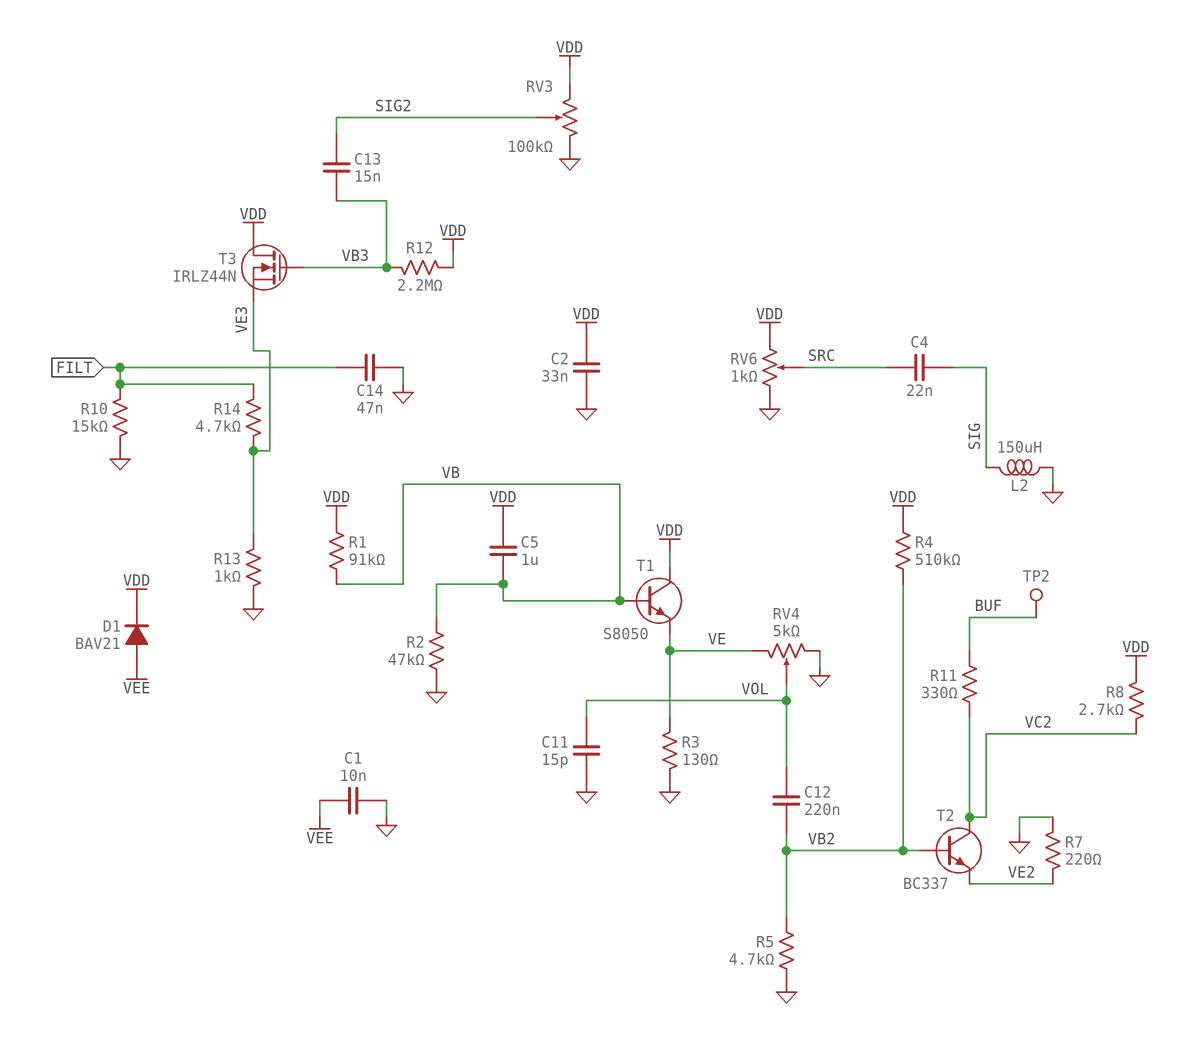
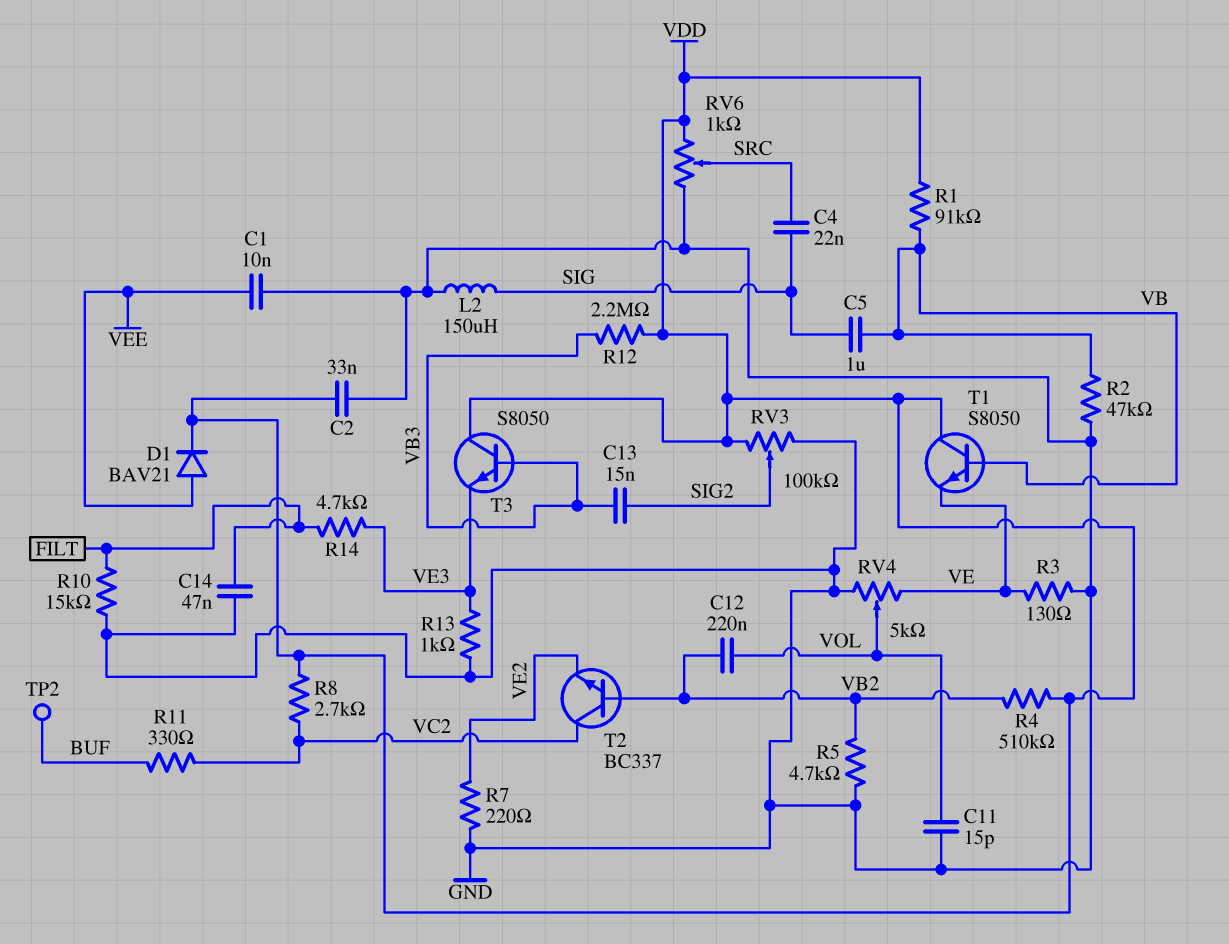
C5: 1uF (VB, VDD) -> 1uF (SIG, VB)
T3: NMOS IRLZ44N (G VB3, D VDD, S VE3) -> NPN S8050 (B VB3, C VDD, E VE3)

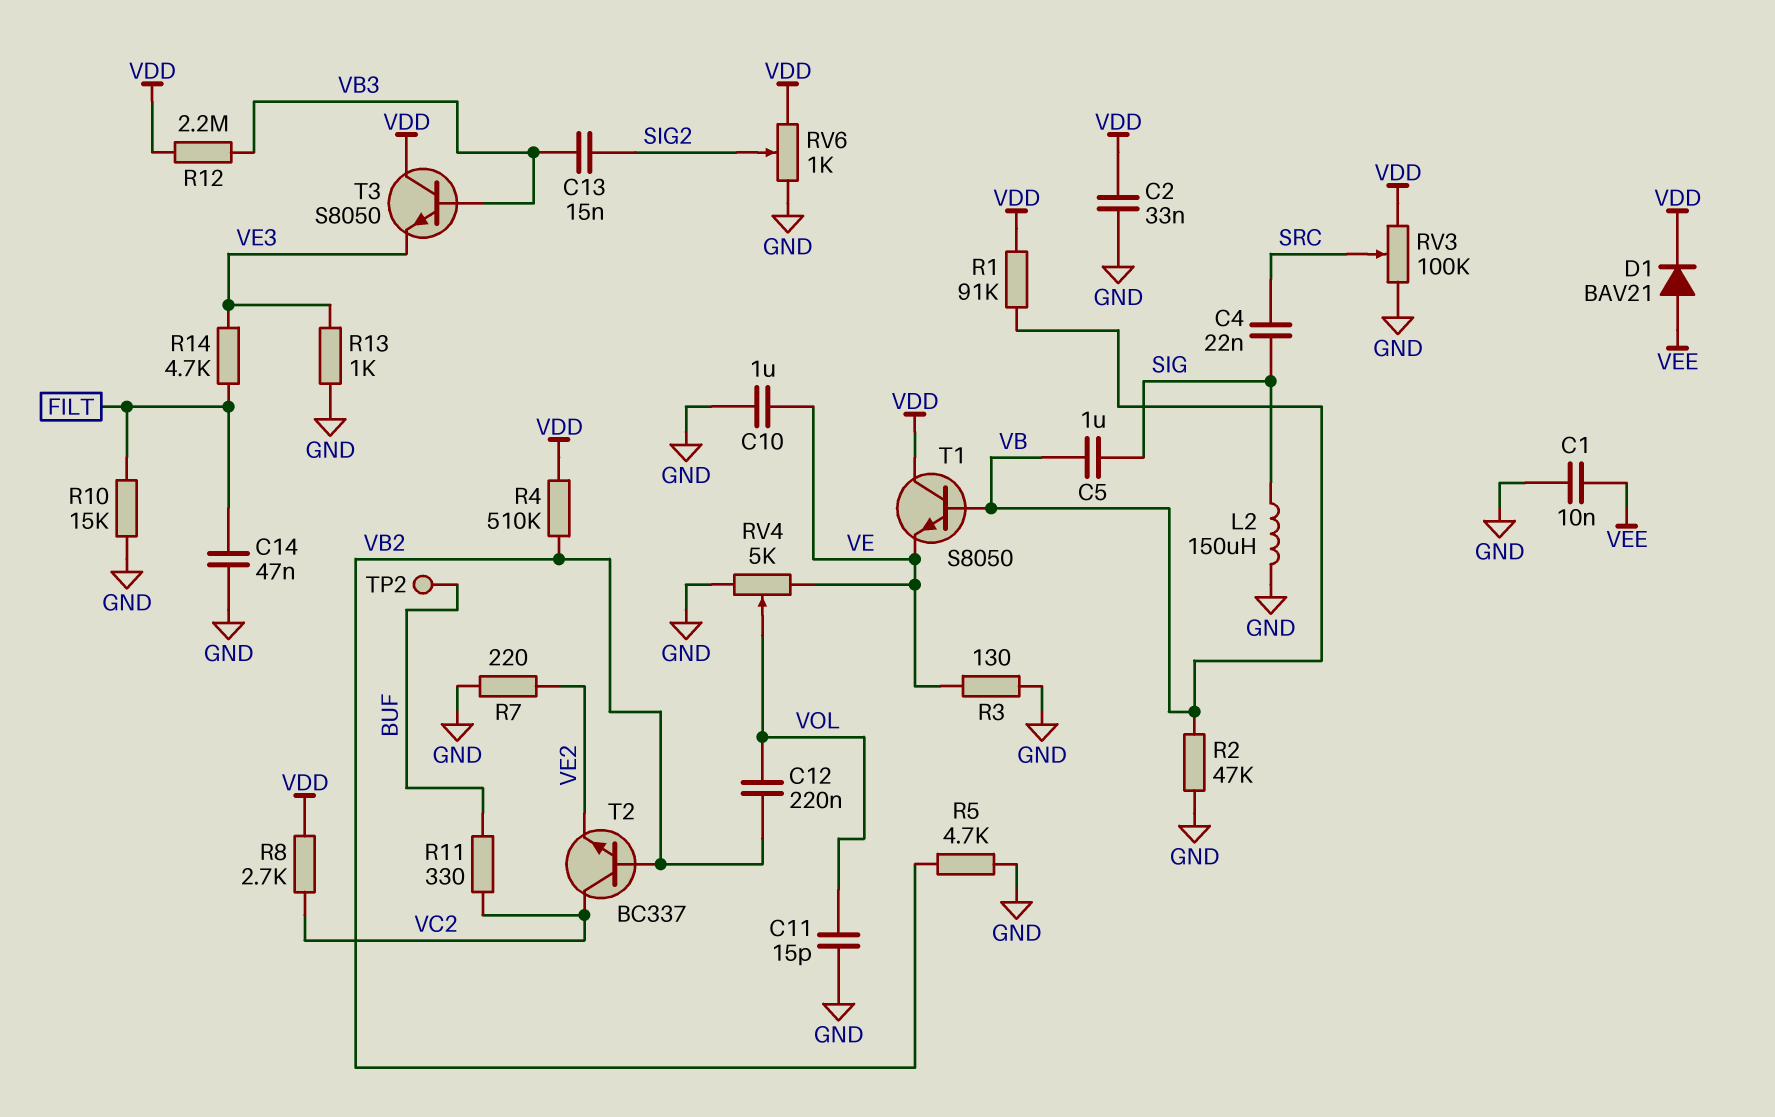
C10: none -> 1uF (GND, VE)
RV3: 100k (GND, VDD, wiper SIG2) -> 100k (GND, VDD, wiper SRC)
RV6: 1k (GND, VDD, wiper SRC) -> 1k (GND, VDD, wiper SIG2)

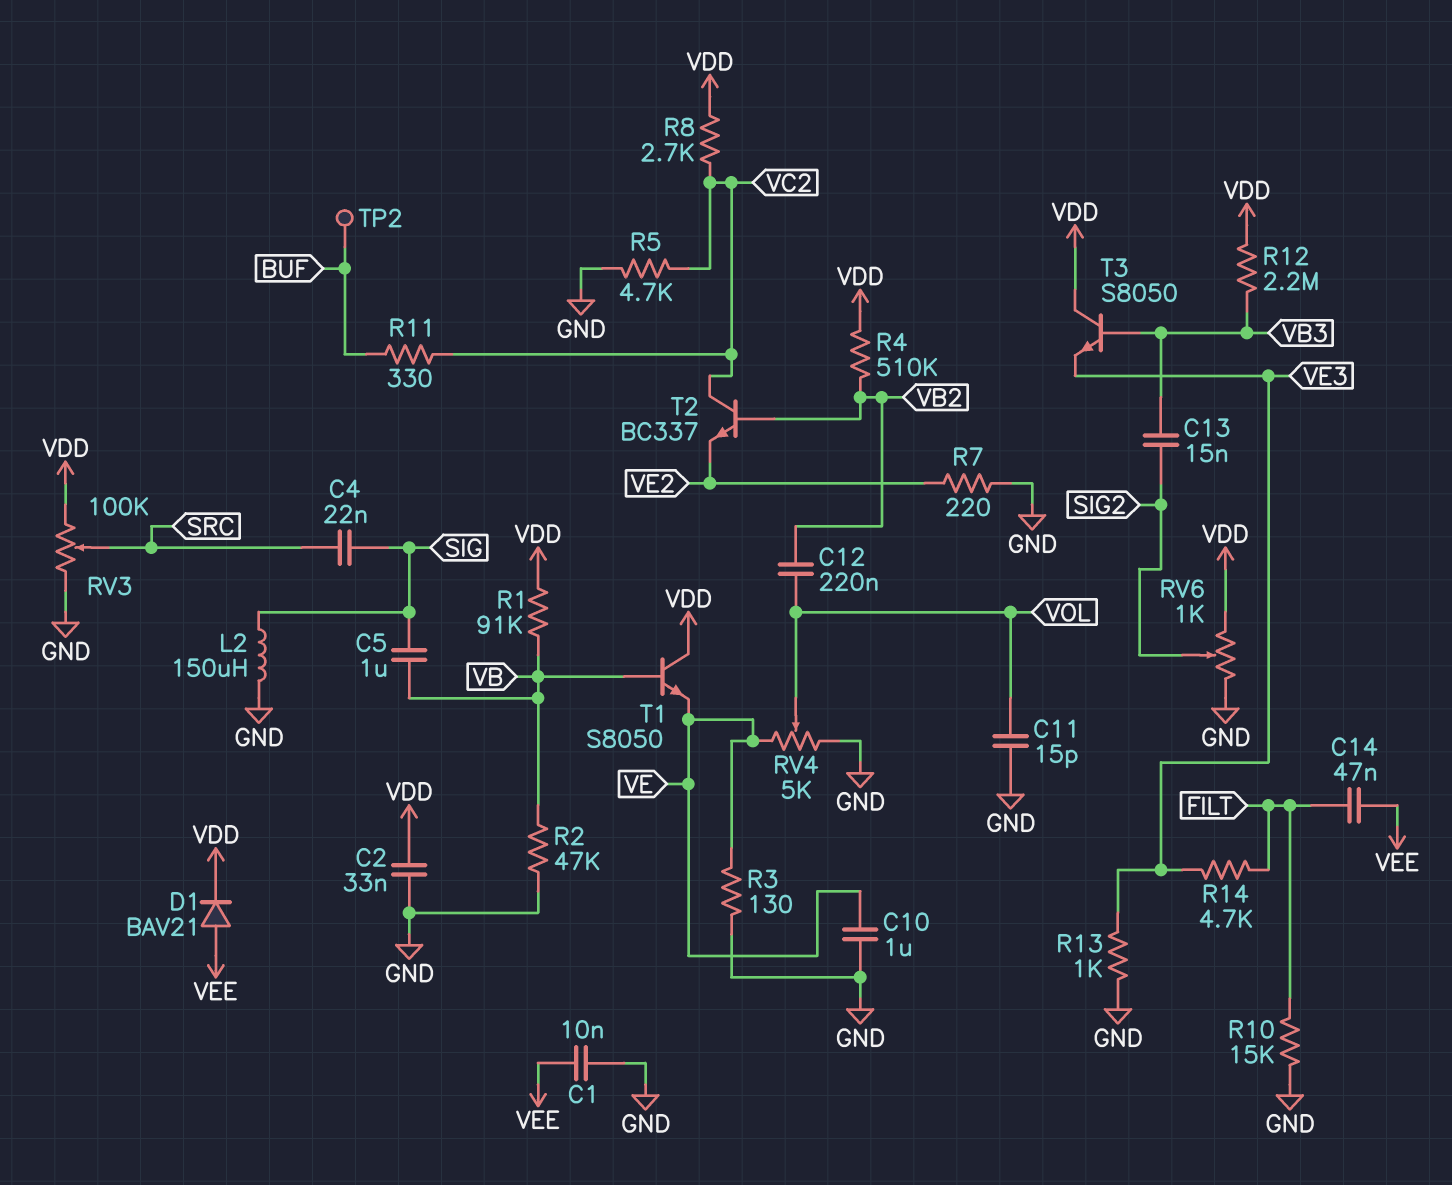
C14: 47nF (FILT, GND) -> 47nF (FILT, VEE)
R5: 4.7k (GND, VB2) -> 4.7k (GND, VC2)

